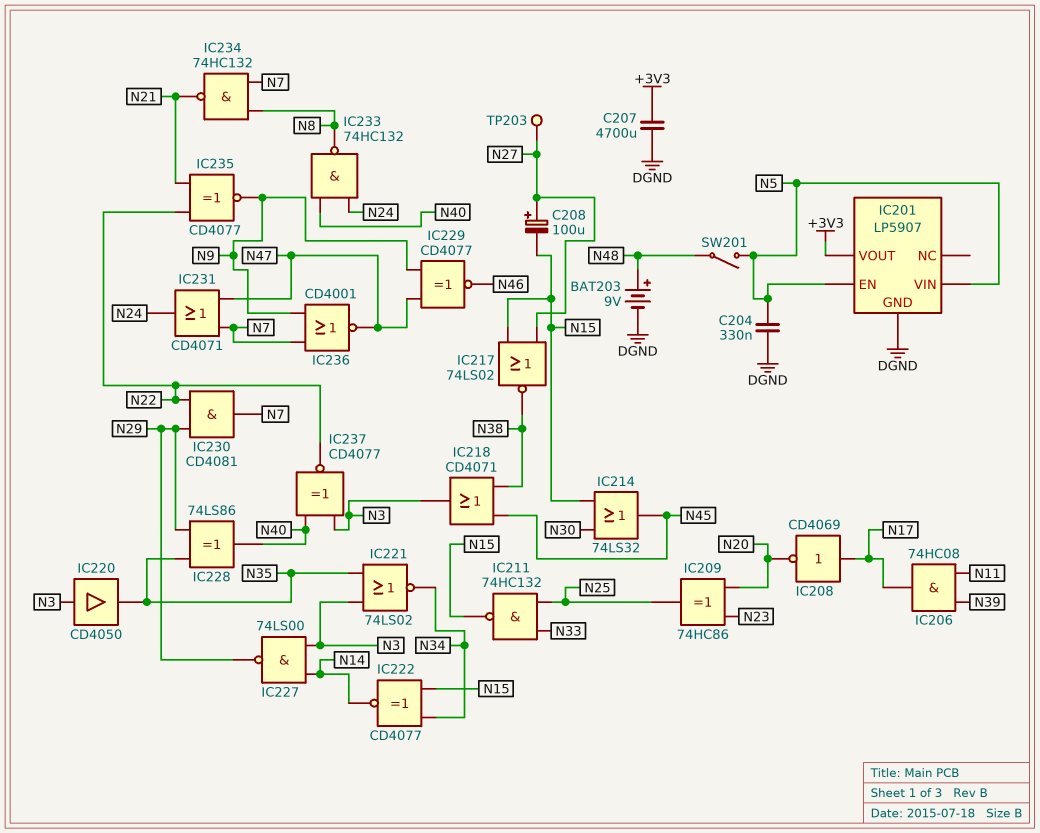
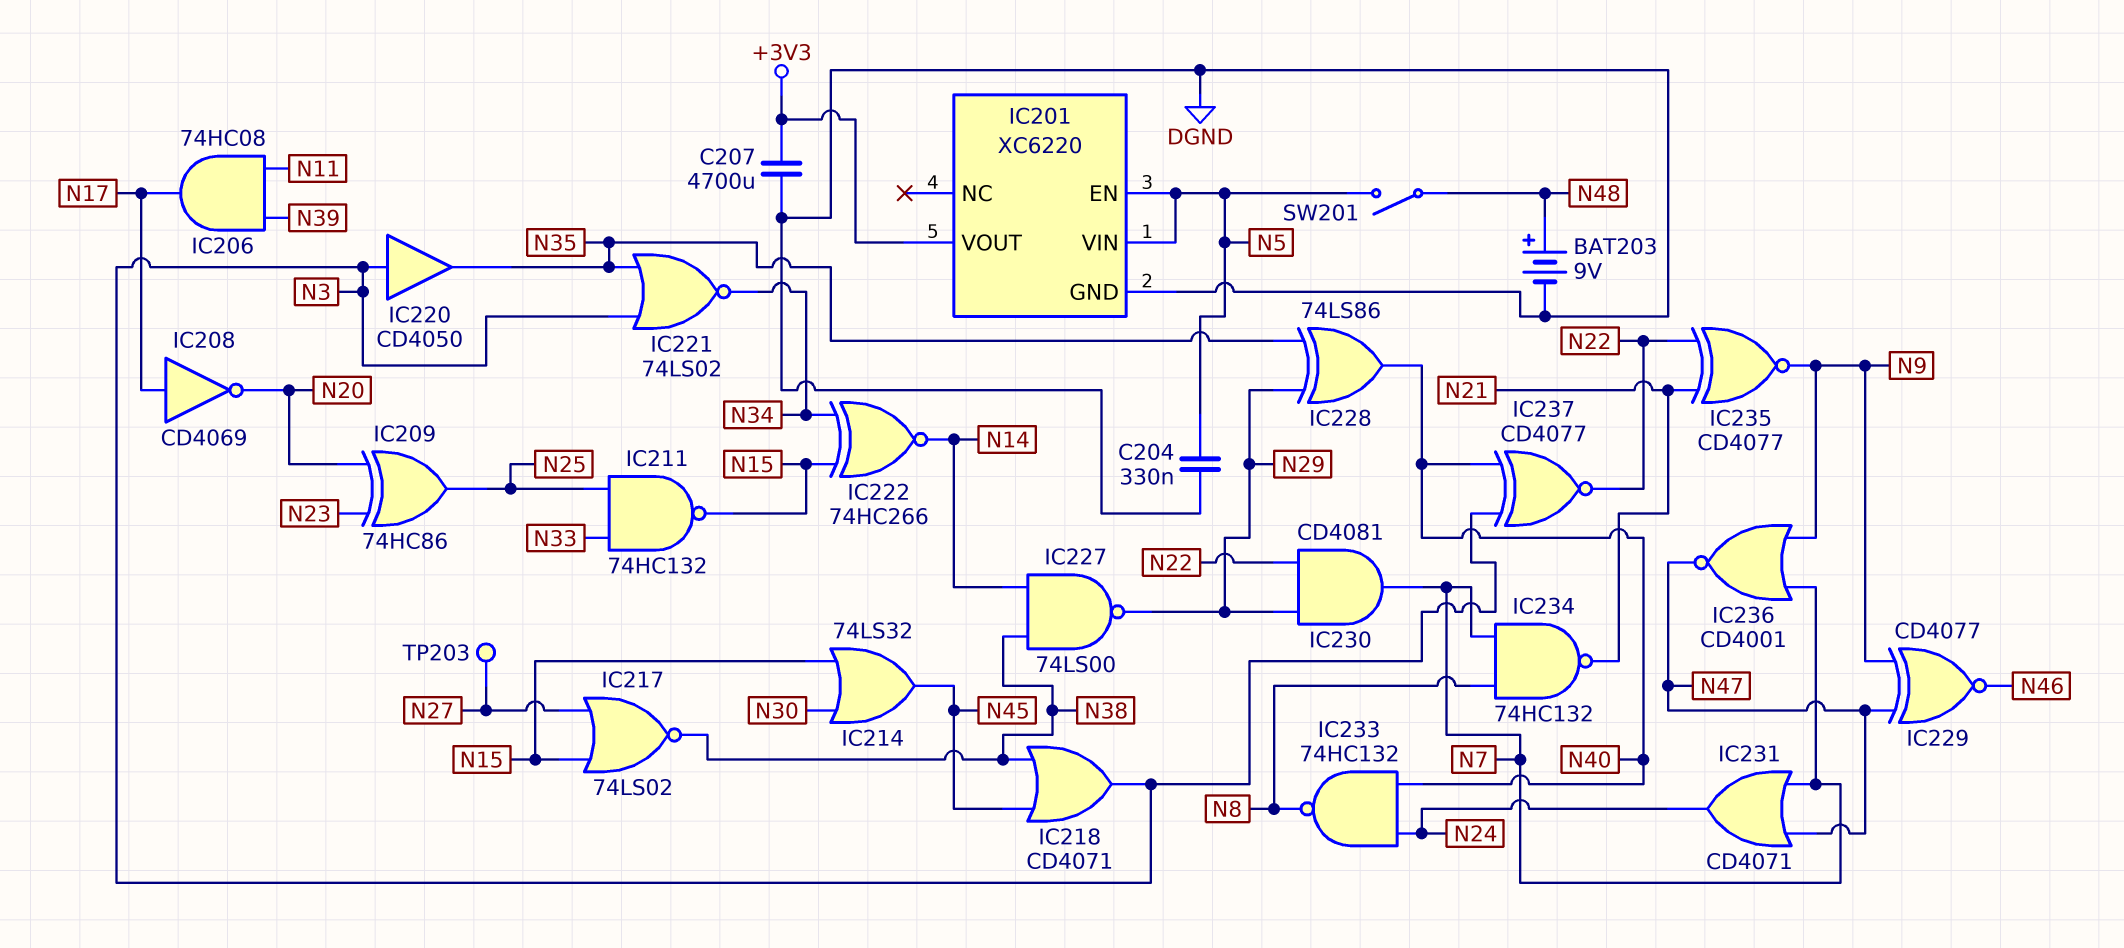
C208: 100uF (plus N27, minus N15) -> none
IC201: LP5907 -> XC6220
IC222: XNOR CD4077 (in N15, in N34, out N14) -> XNOR 74HC266 (in N15, in N34, out N14)
IC227: NAND 74LS00 (in N3, in N14, out N29) -> NAND 74LS00 (in N14, in N38, out N29)

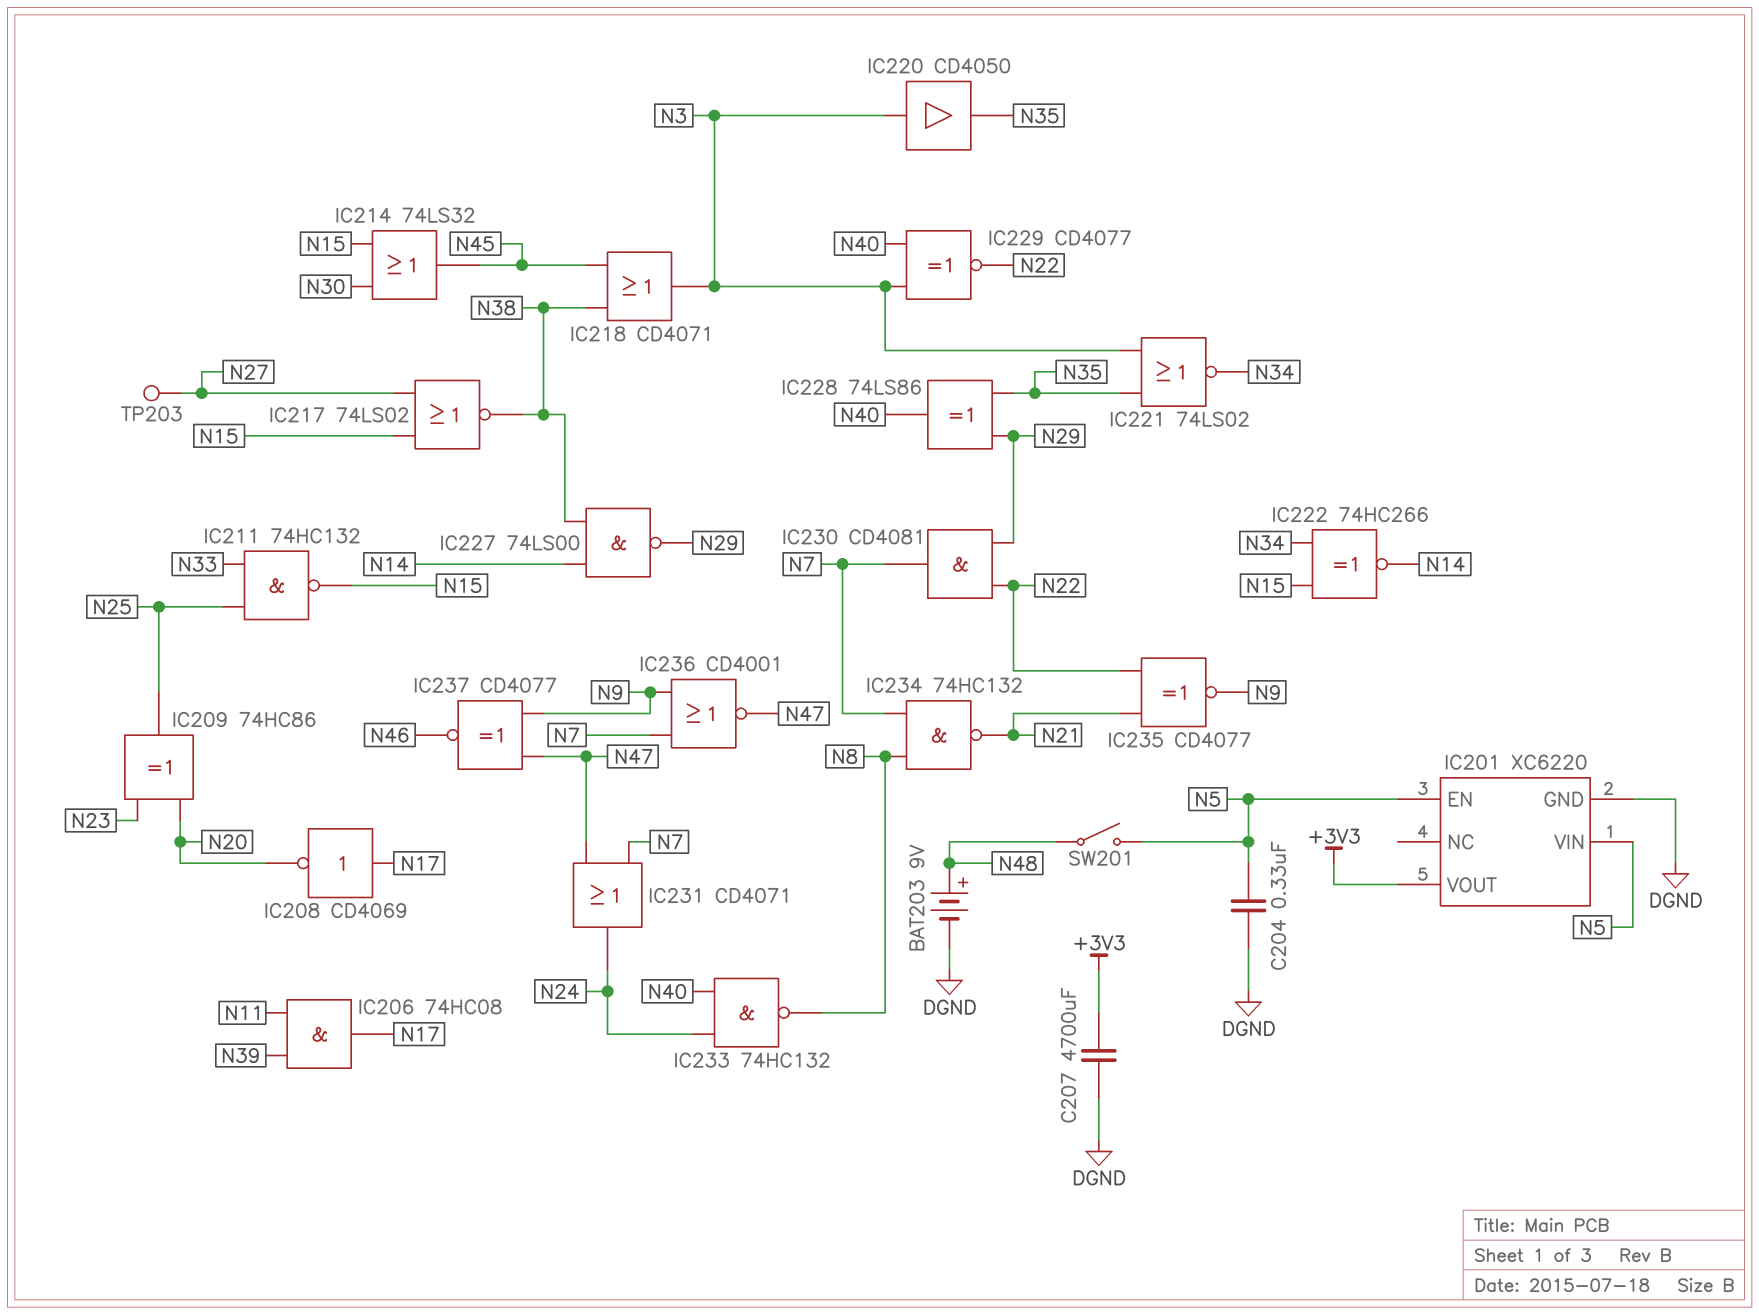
IC229: XNOR CD4077 (in N9, in N47, out N46) -> XNOR CD4077 (in N3, in N40, out N22)
IC237: XNOR CD4077 (in N3, in N40, out N22) -> XNOR CD4077 (in N9, in N47, out N46)

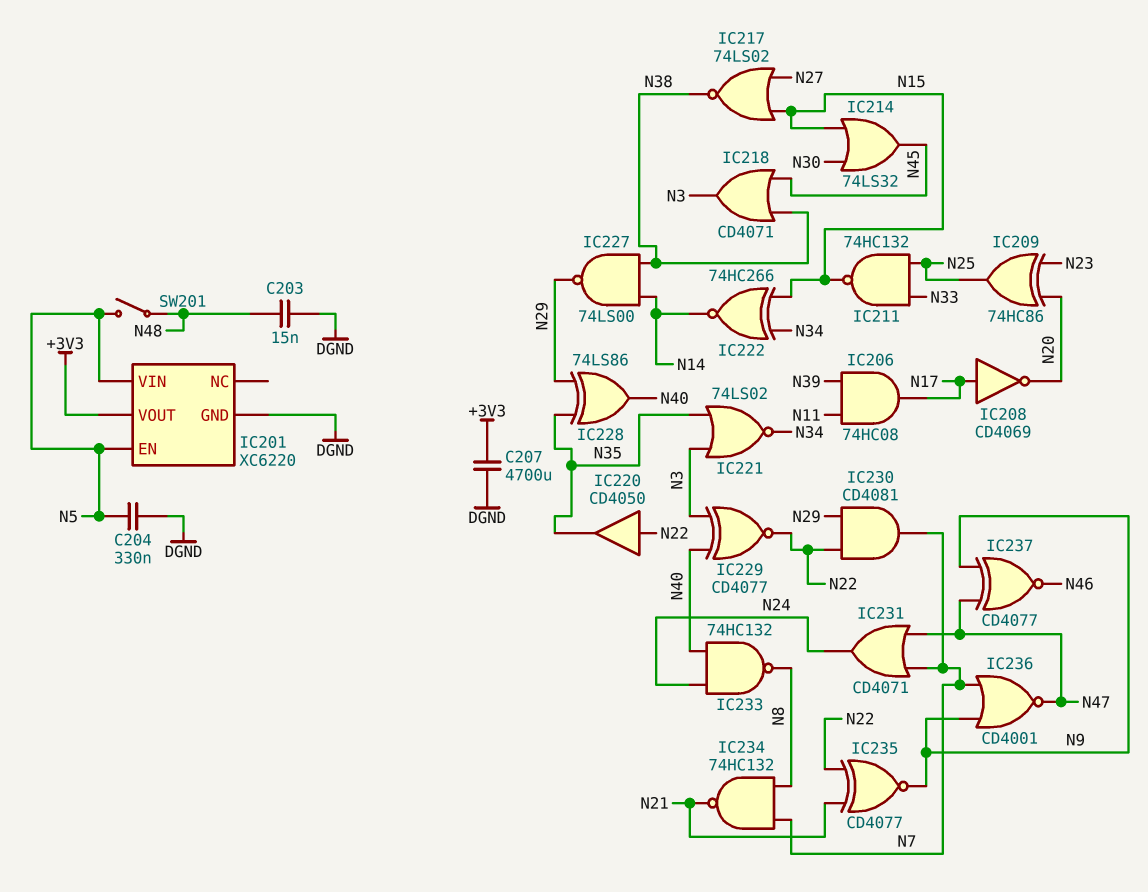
BAT203: 9V (plus N48, minus DGND) -> none
C203: none -> 15nF (DGND, N48)
IC220: buffer CD4050 (in N3, out N35) -> buffer CD4050 (in N22, out N35)
TP203: test point (N27) -> none

